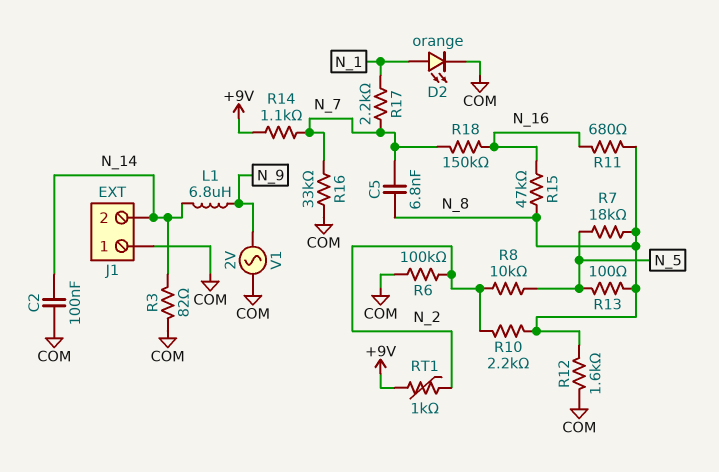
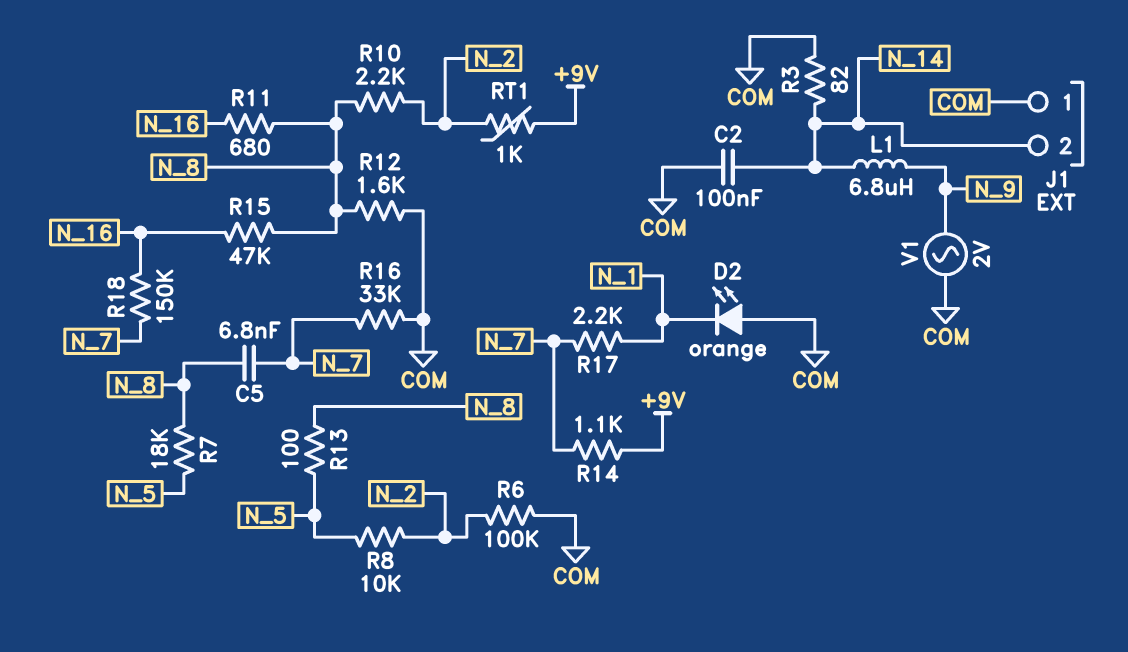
D2: LED orange (A N_1, K COM) -> LED orange (A COM, K N_1)

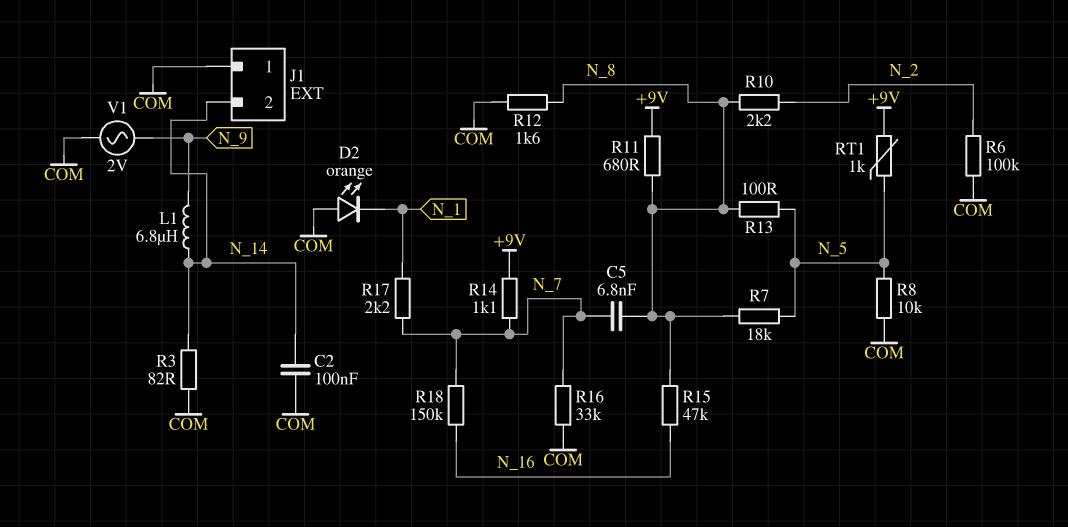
R8: 10k (N_2, N_5) -> 10k (COM, N_5)
R11: 680 (N_8, N_16) -> 680 (+9V, N_8)
RT1: 1k (+9V, N_2) -> 1k (+9V, N_5)

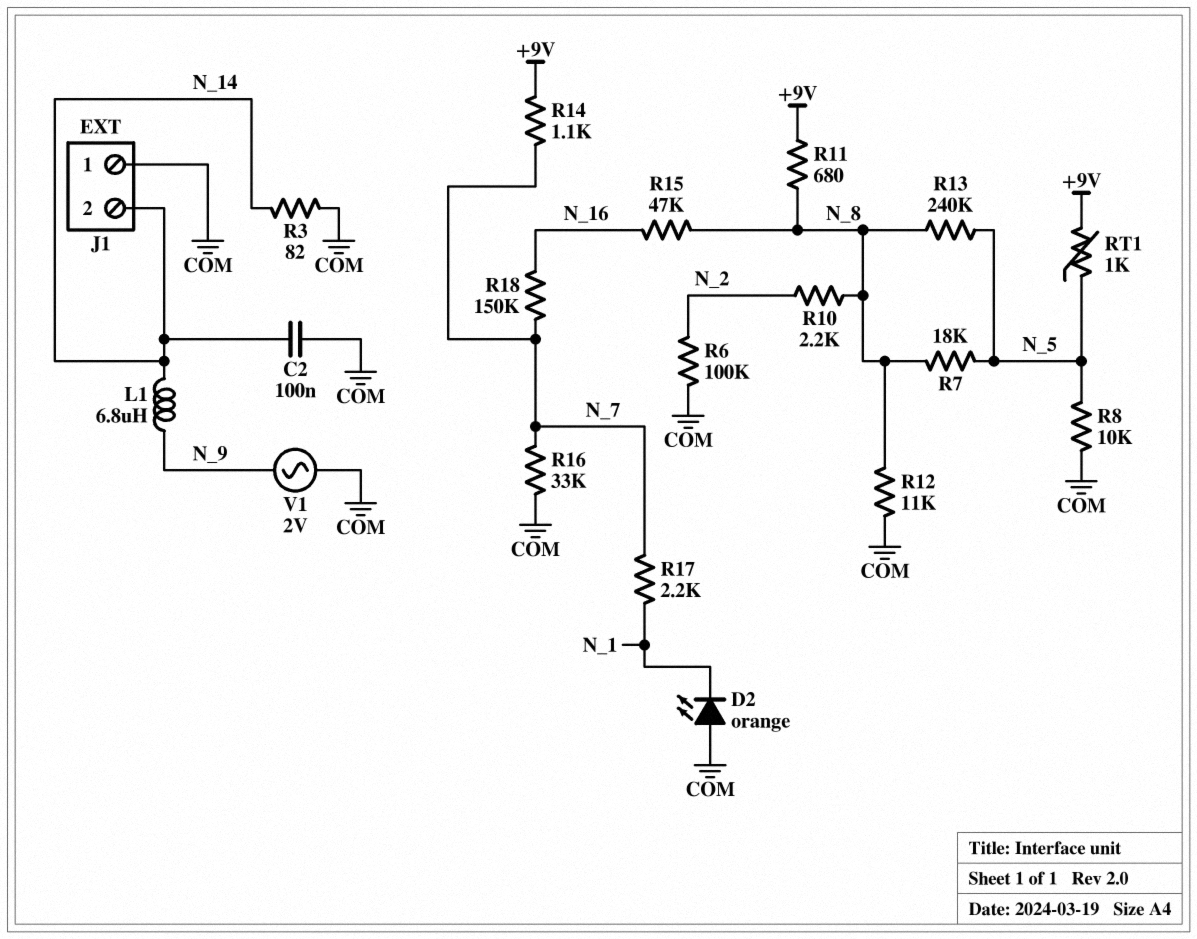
C5: 6.8nF (N_7, N_8) -> none
R12: 1.6k (COM, N_8) -> 11k (COM, N_8)
R13: 100 (N_5, N_8) -> 240k (N_5, N_8)

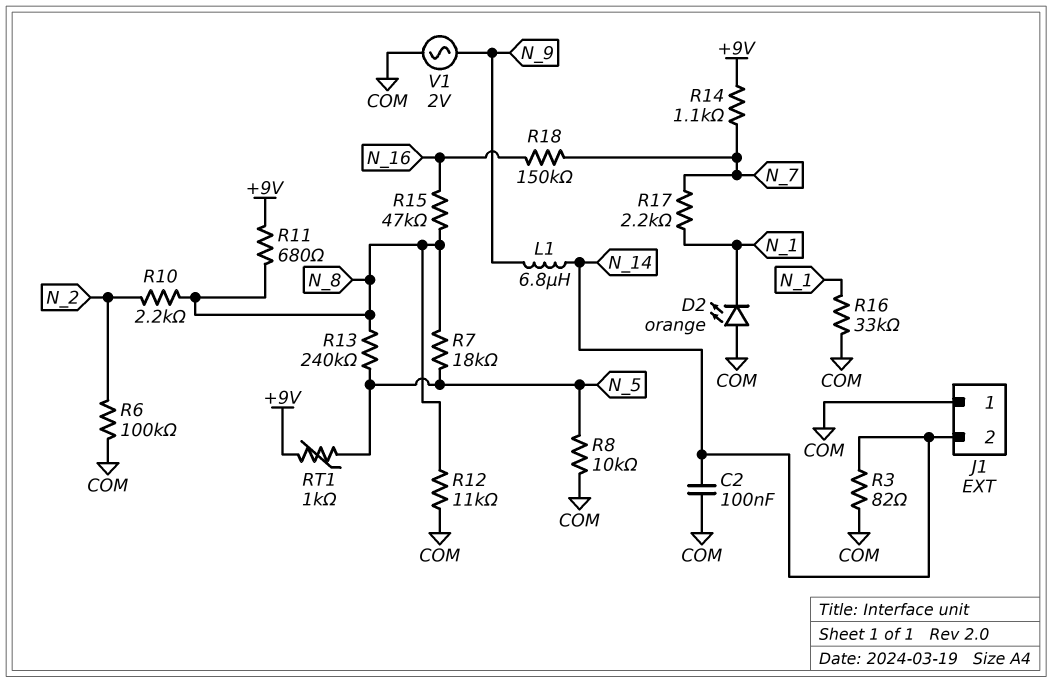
R16: 33k (COM, N_7) -> 33k (COM, N_1)

